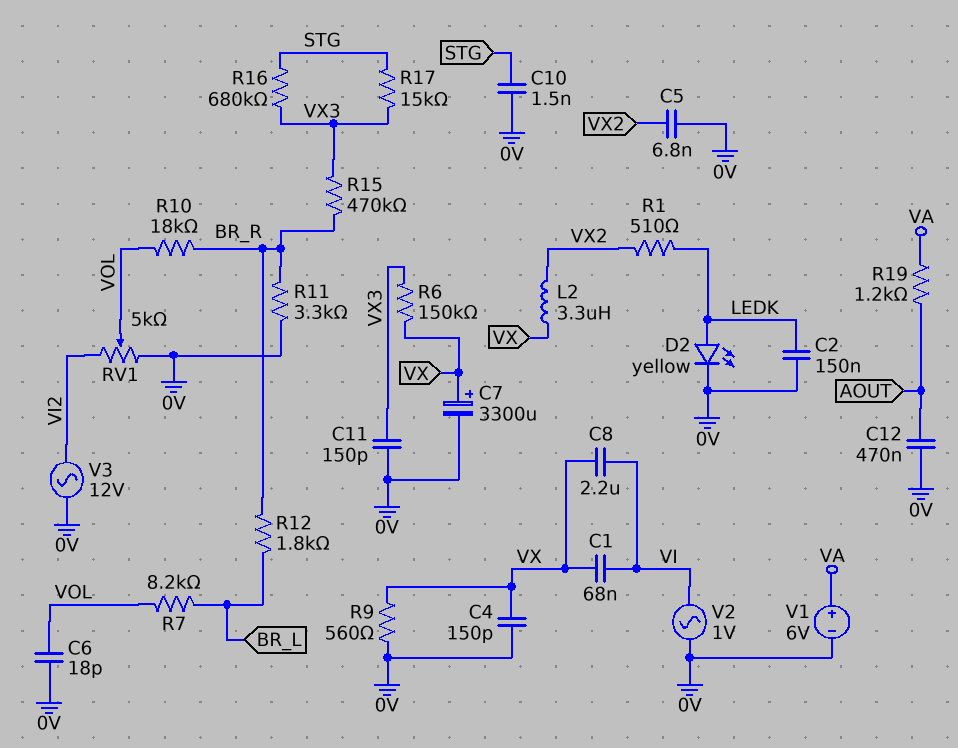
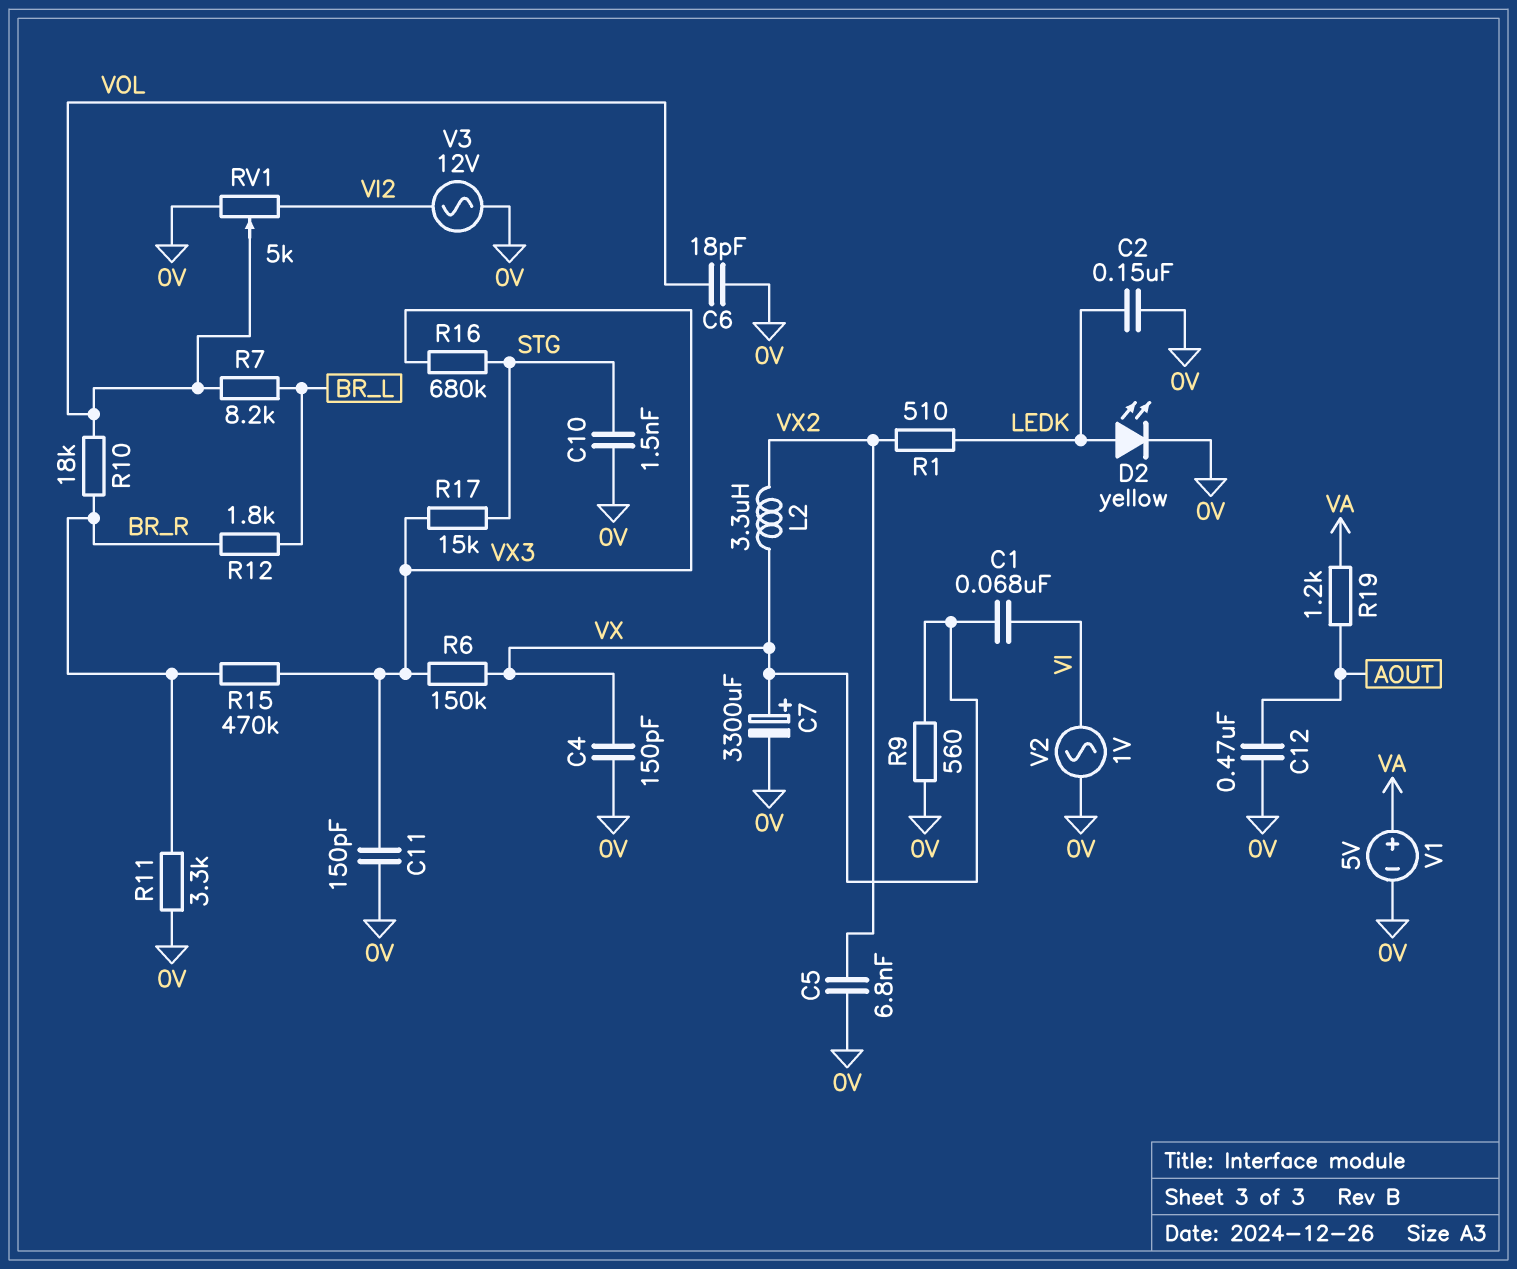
C8: 2.2uF (VI, VX) -> none
V1: 6V (plus VA, minus 0V) -> 5V (plus VA, minus 0V)

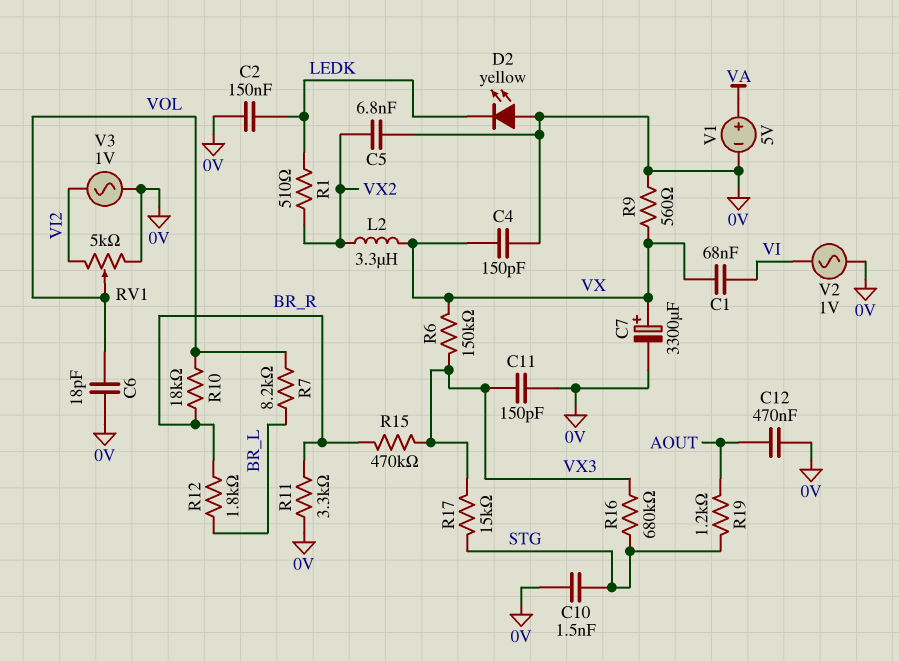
D2: LED yellow (A LEDK, K 0V) -> LED yellow (A 0V, K LEDK)
R19: 1.2k (AOUT, VA) -> 1.2k (AOUT, STG)
V3: AC 12V (0V, VI2) -> AC 1V (0V, VI2)

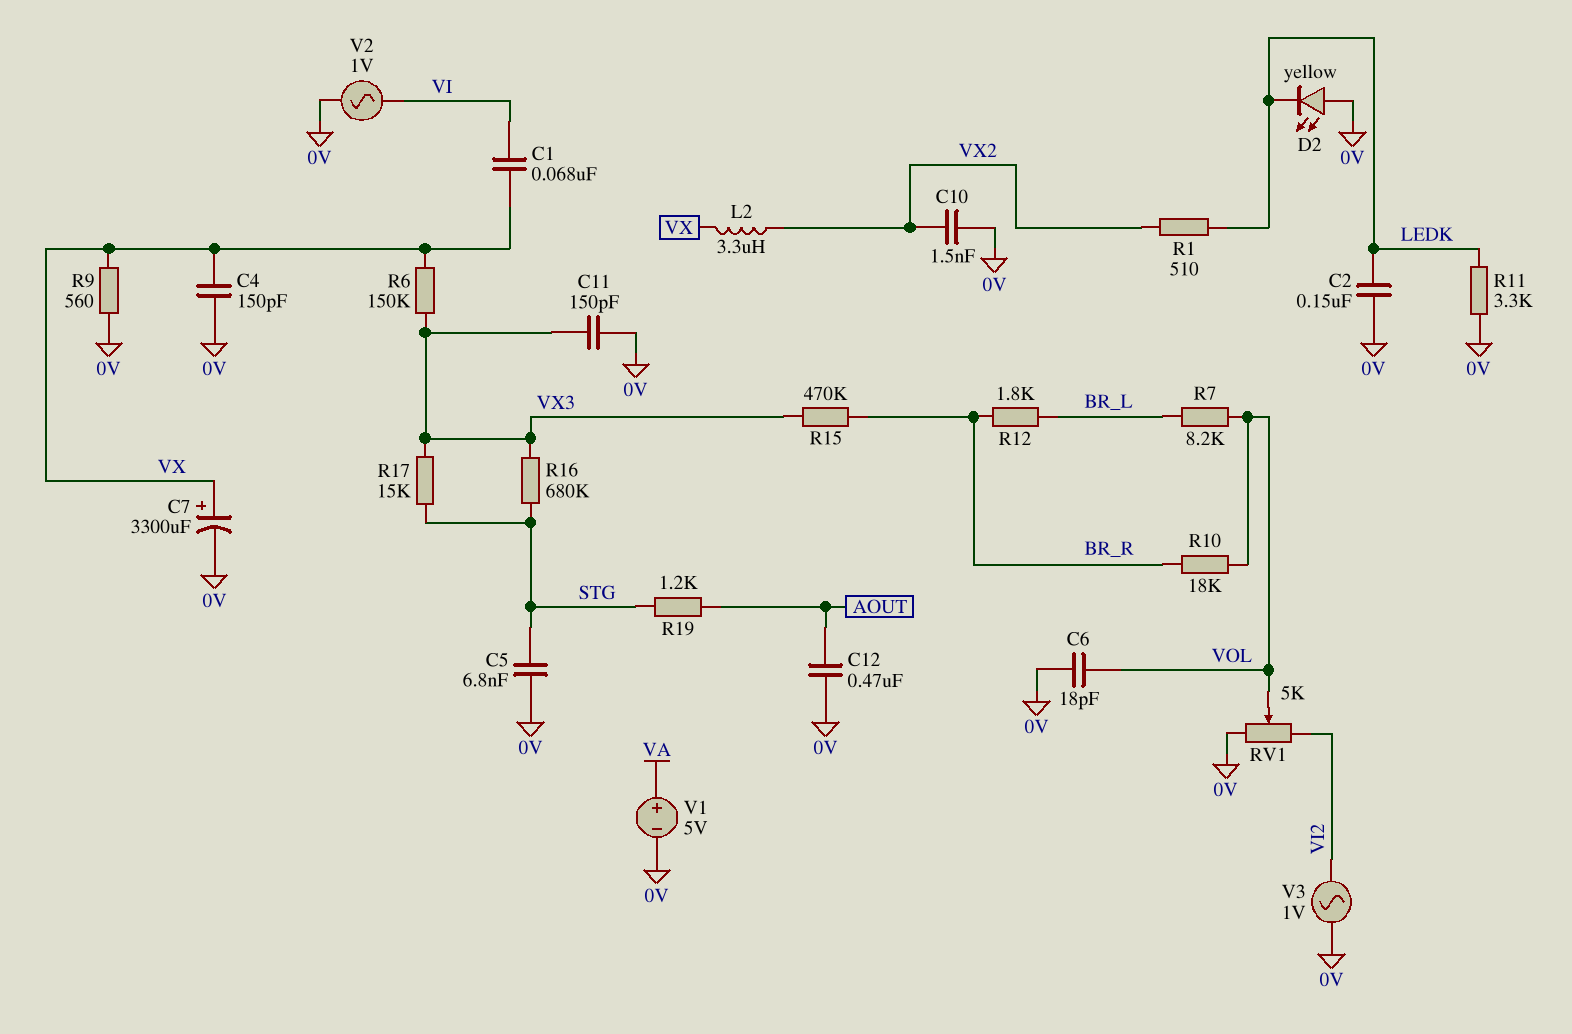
C5: 6.8nF (0V, VX2) -> 6.8nF (0V, STG)
C10: 1.5nF (0V, STG) -> 1.5nF (0V, VX2)
R11: 3.3k (0V, BR_R) -> 3.3k (0V, LEDK)

